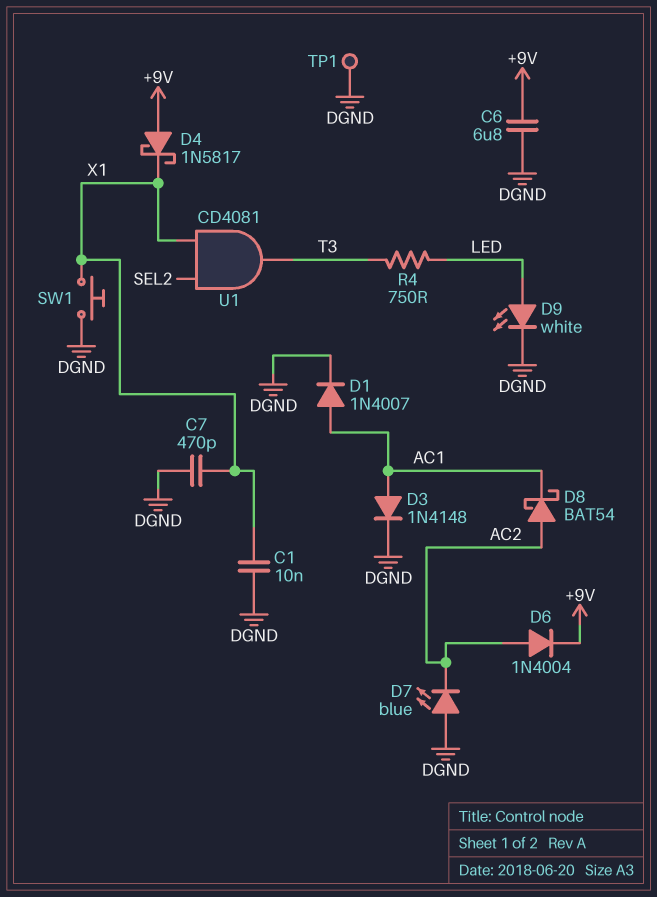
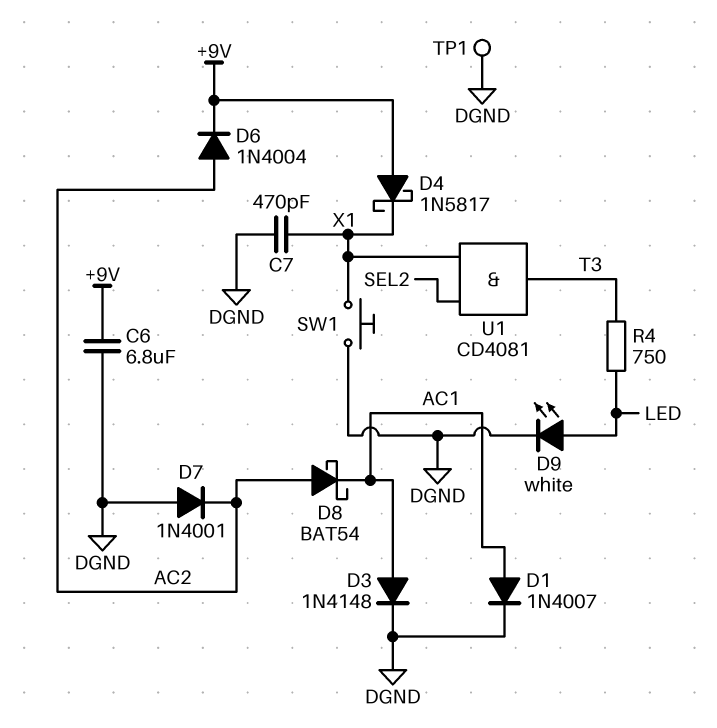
C1: 10nF (DGND, X1) -> none
D7: LED blue (A DGND, K AC2) -> diode 1N4001 (A DGND, K AC2)

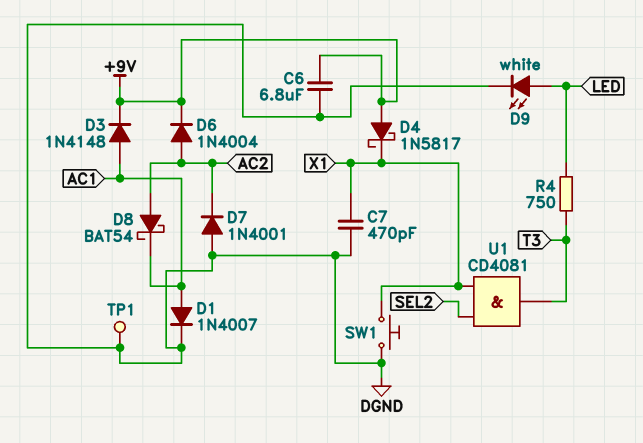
D3: diode 1N4148 (A AC1, K DGND) -> diode 1N4148 (A AC1, K +9V)

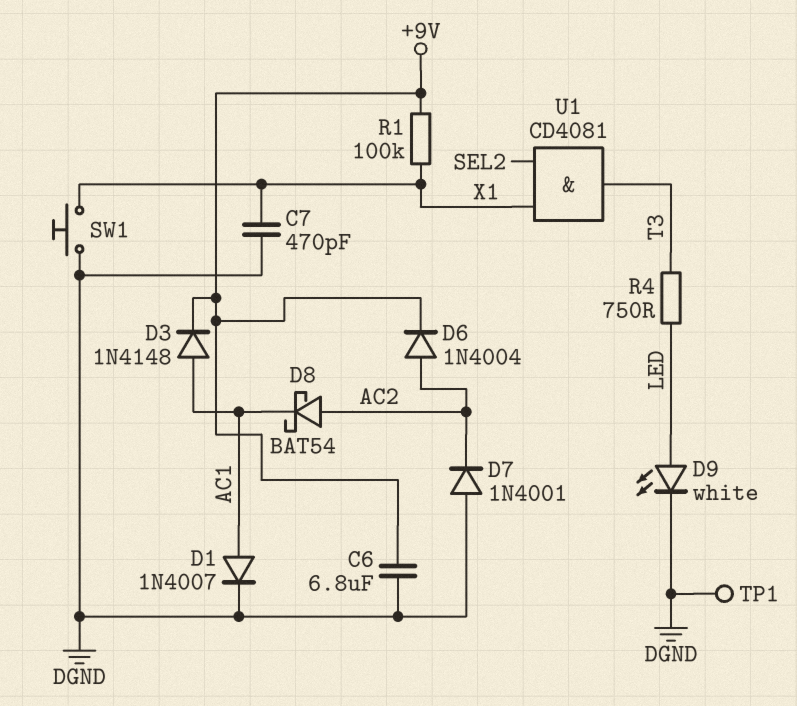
D4: schottky 1N5817 (A +9V, K X1) -> none
R1: none -> 100k (+9V, X1)

